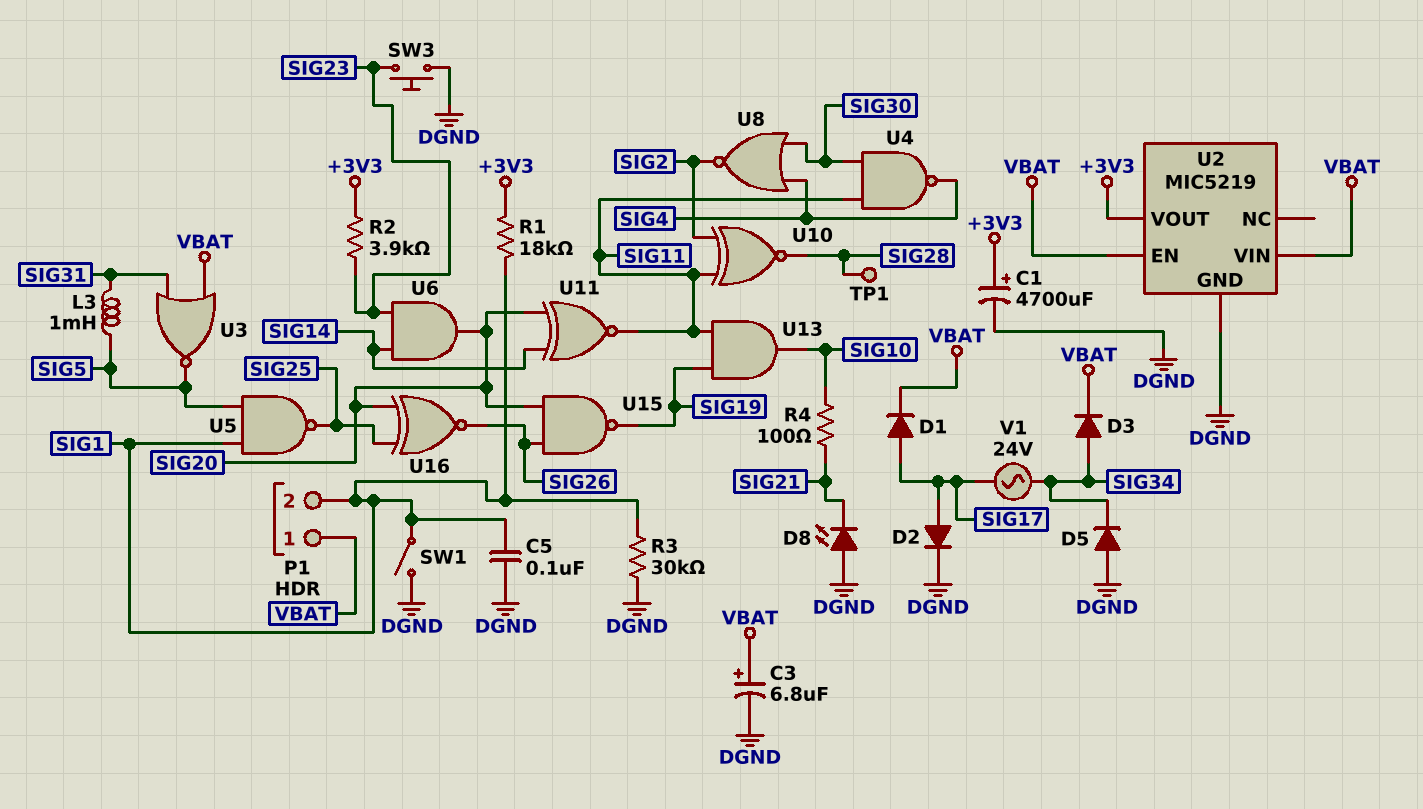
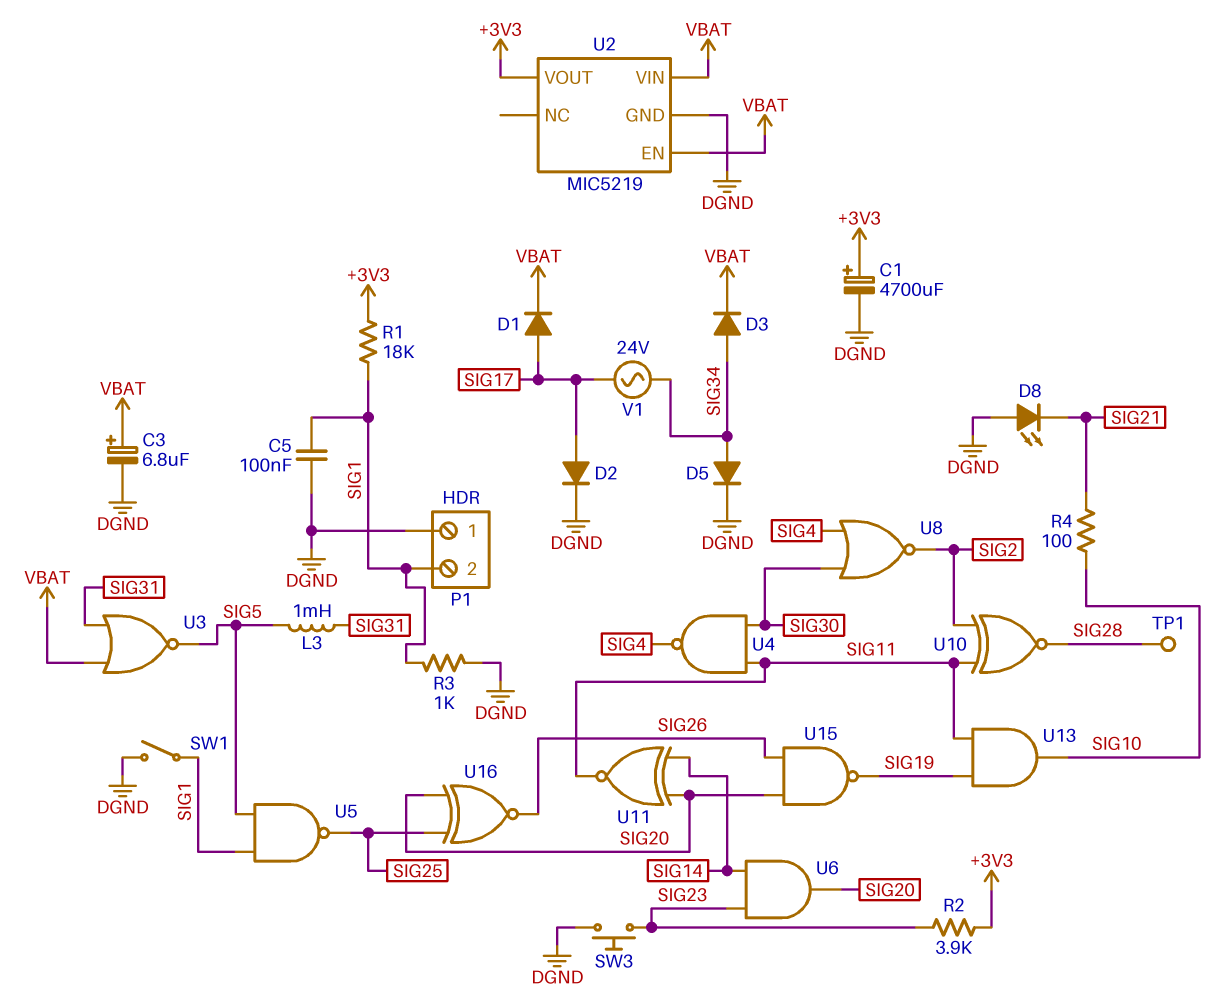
D5: diode (A DGND, K SIG34) -> diode (A SIG34, K DGND)
P1 pin 1: VBAT -> DGND
R3: 30k (DGND, SIG1) -> 1k (DGND, SIG1)

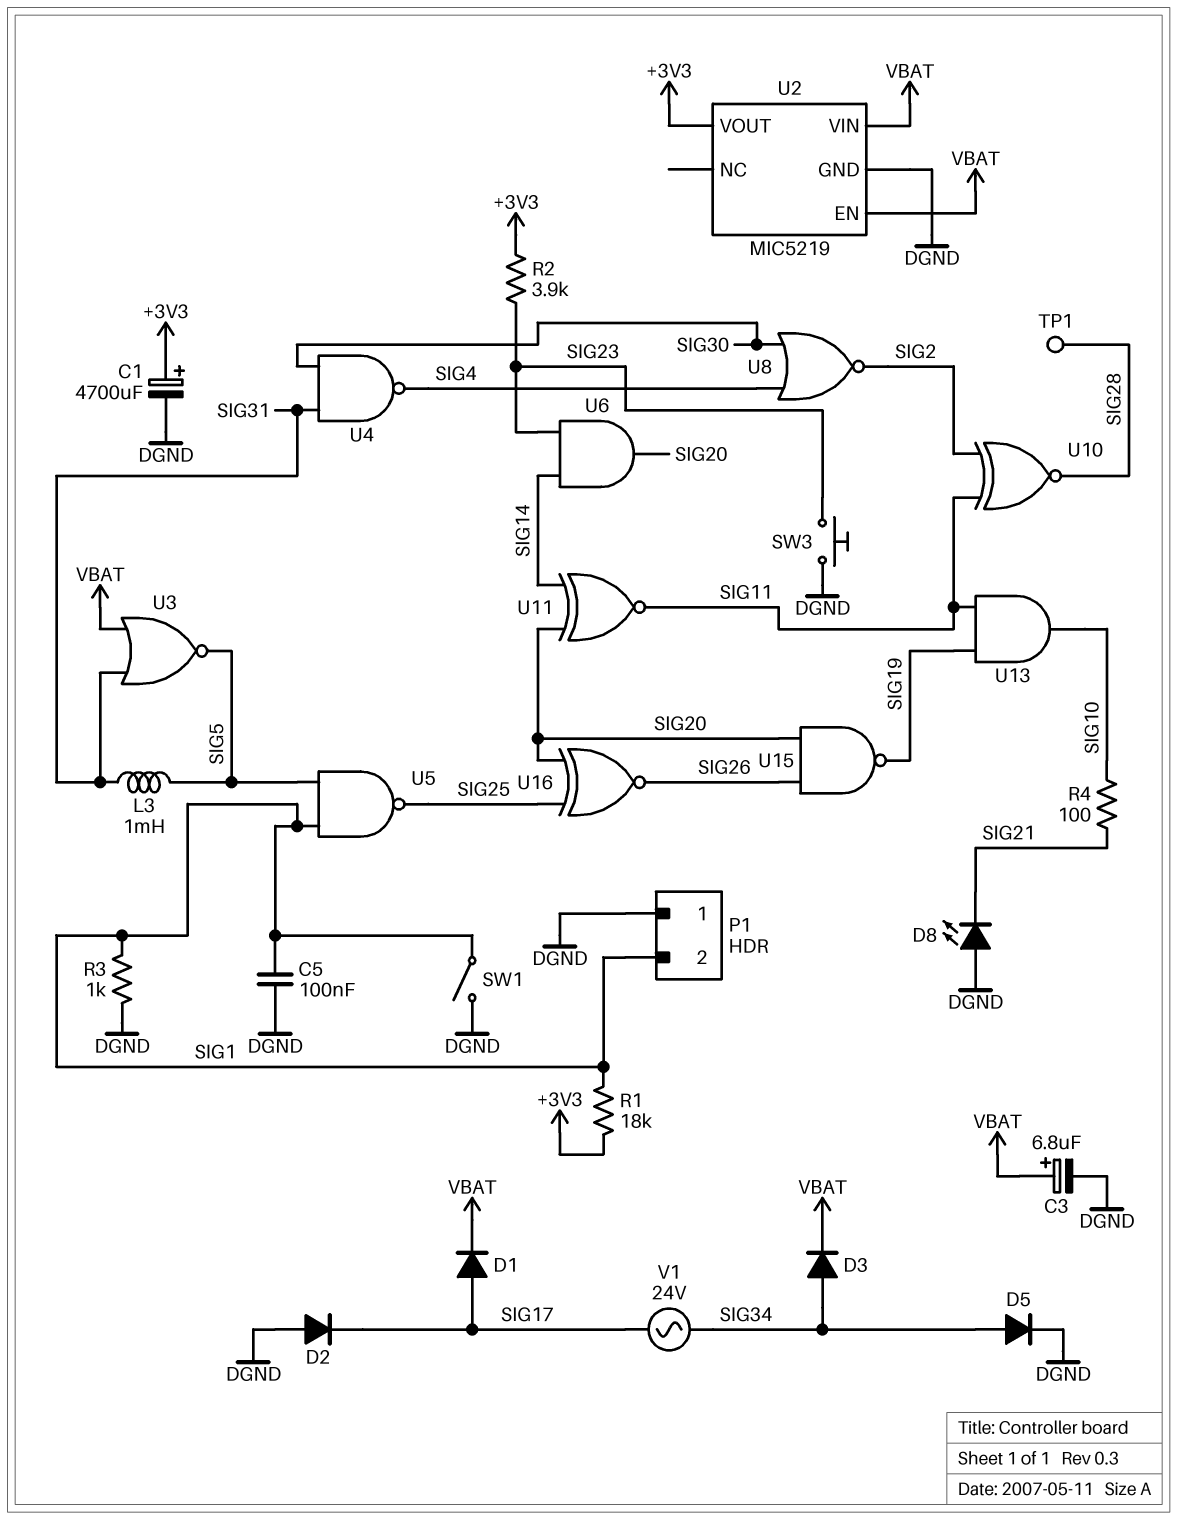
D2: diode (A SIG17, K DGND) -> diode (A DGND, K SIG17)
U4: NAND (in SIG11, in SIG30, out SIG4) -> NAND (in SIG30, in SIG31, out SIG4)

